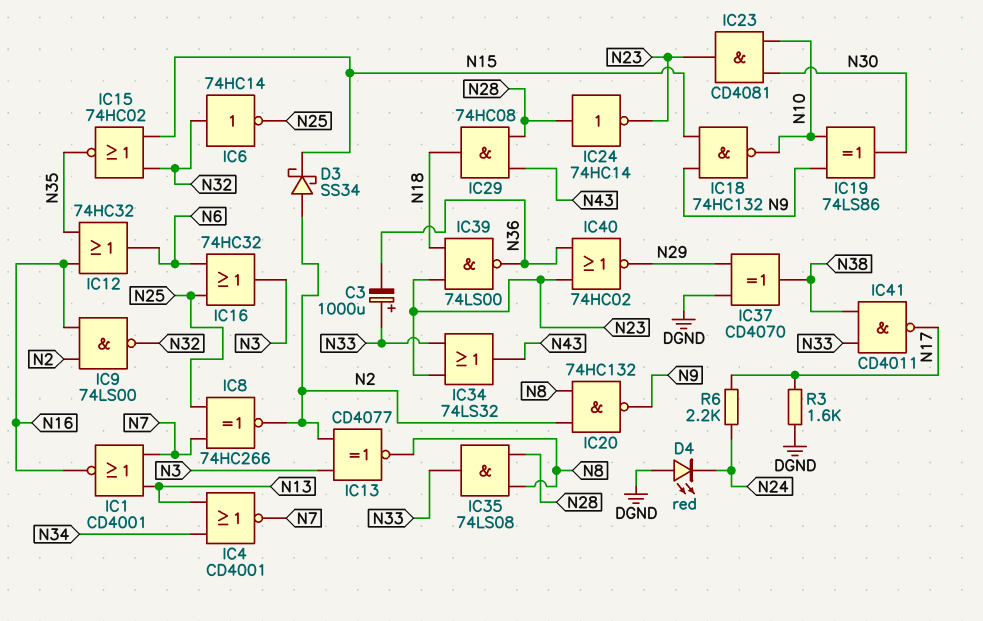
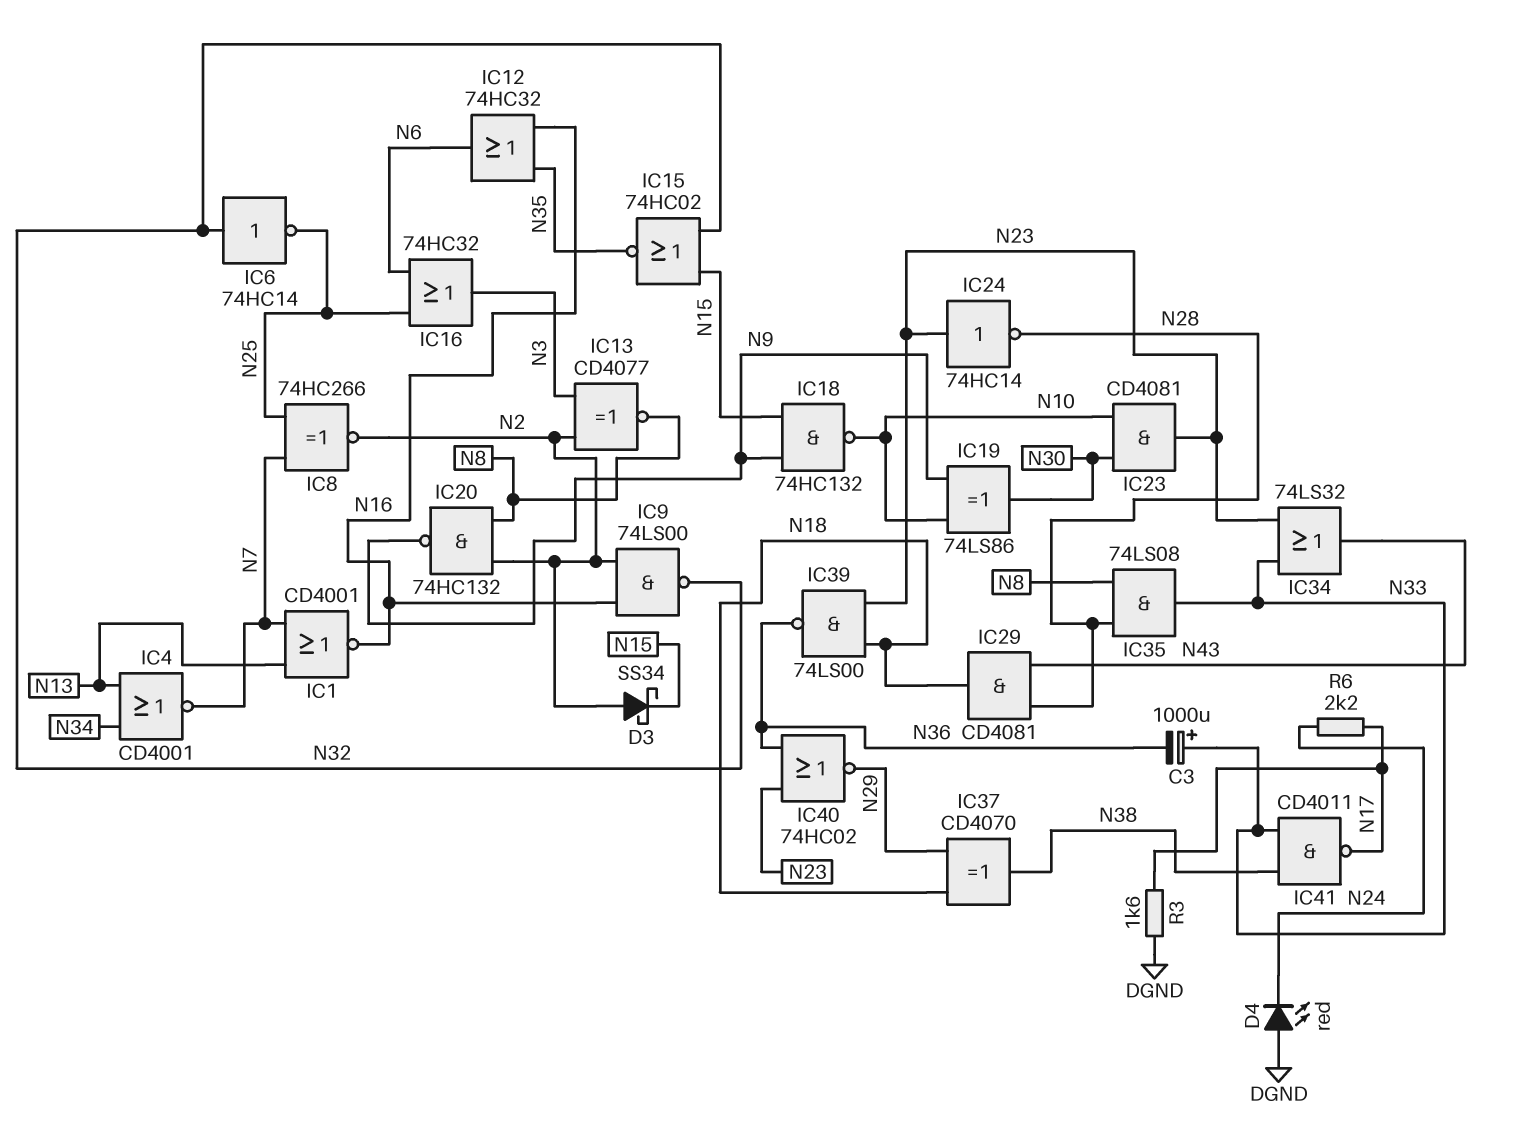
IC24: NOT 74HC14 (in N28, out N23) -> NOT 74HC14 (in N23, out N28)
IC29: AND 74HC08 (in N28, in N43, out N18) -> AND CD4081 (in N28, in N43, out N18)
IC37: XOR CD4070 (in DGND, in N29, out N38) -> XOR CD4070 (in N18, in N29, out N38)

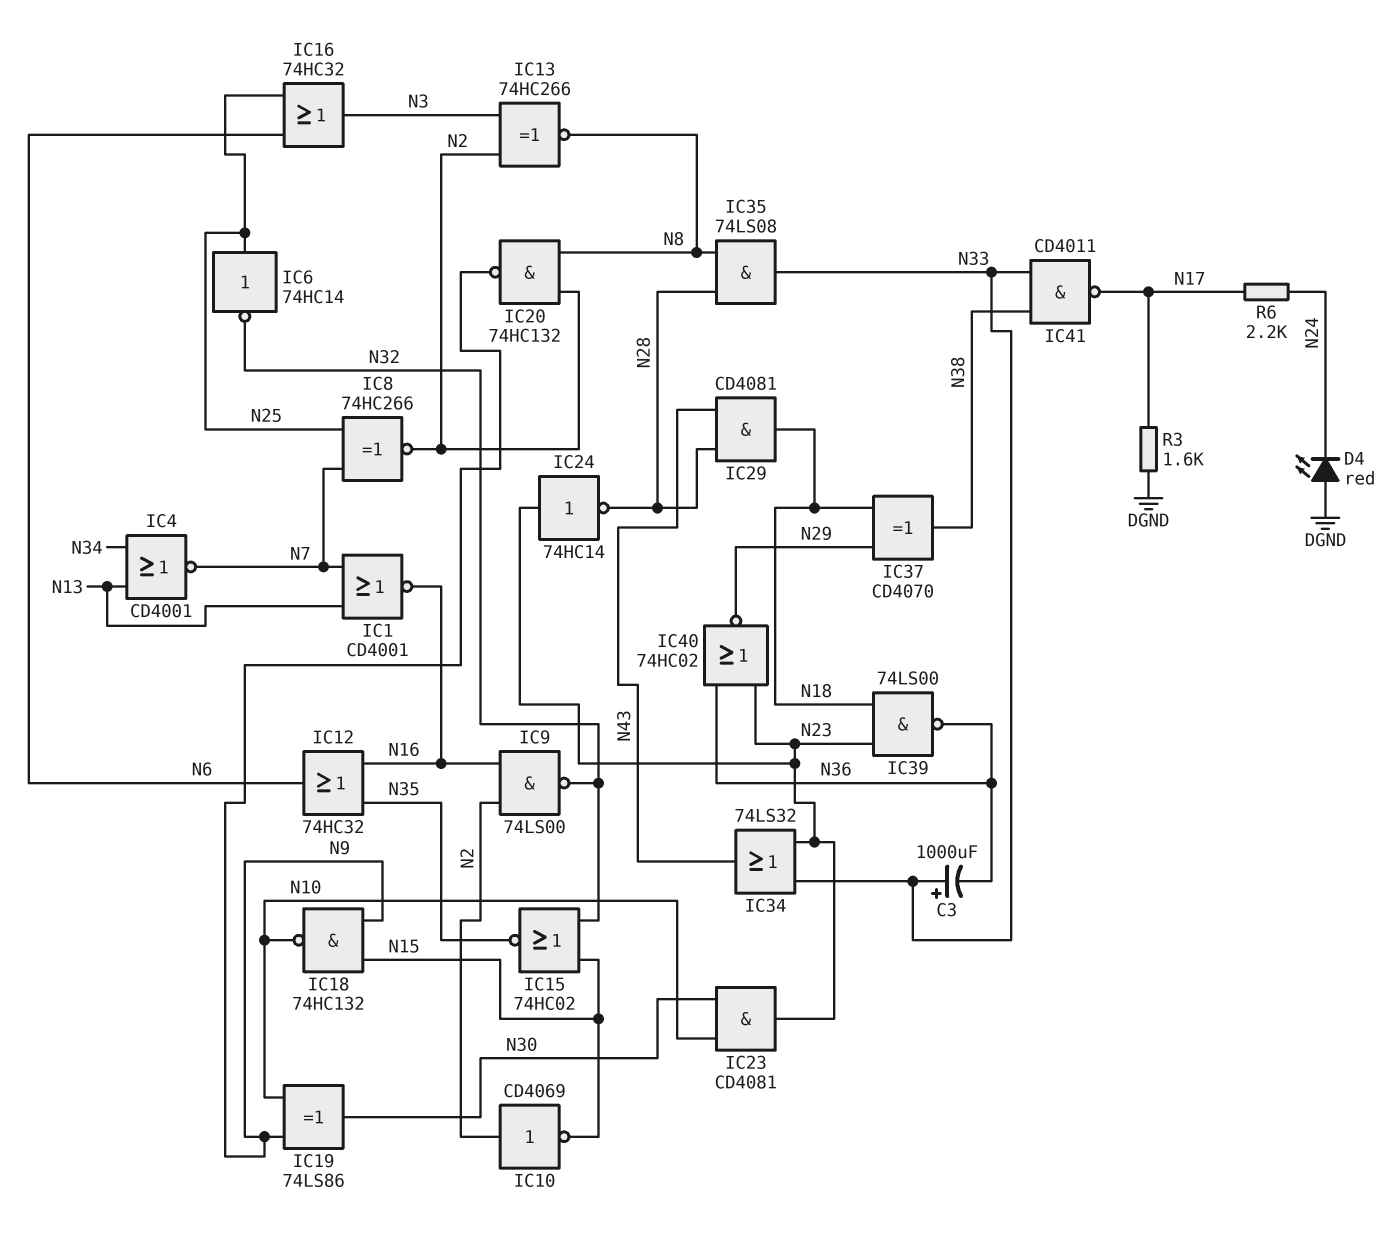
D3: schottky SS34 (A N2, K N15) -> none
IC6: NOT 74HC14 (in N32, out N25) -> NOT 74HC14 (in N25, out N32)
IC10: none -> NOT CD4069 (in N2, out N15)
IC13: XNOR CD4077 (in N2, in N3, out N8) -> XNOR 74HC266 (in N2, in N3, out N8)

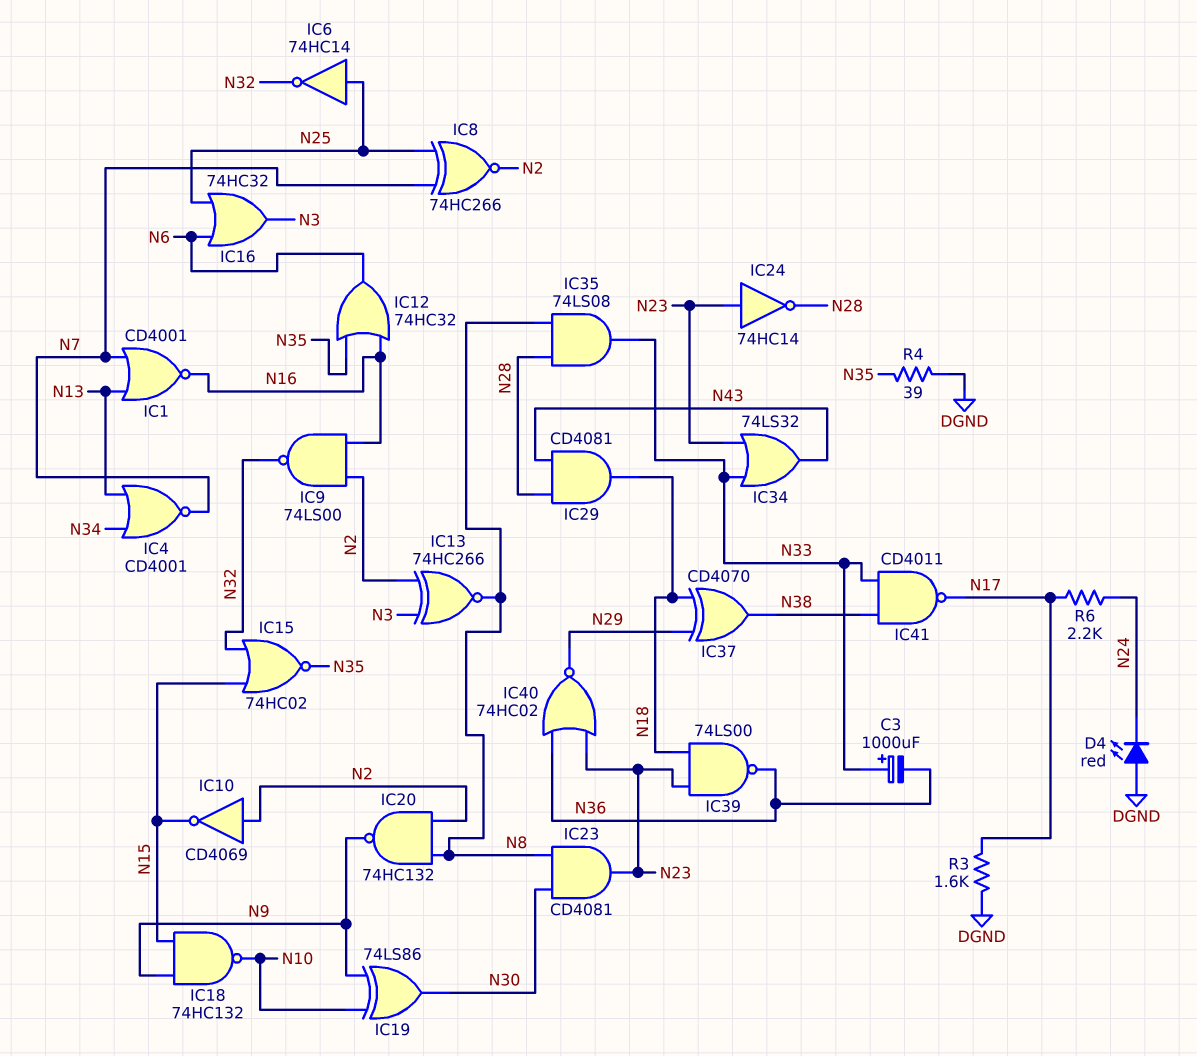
IC23: AND CD4081 (in N10, in N30, out N23) -> AND CD4081 (in N8, in N30, out N23)
R4: none -> 39 (DGND, N35)

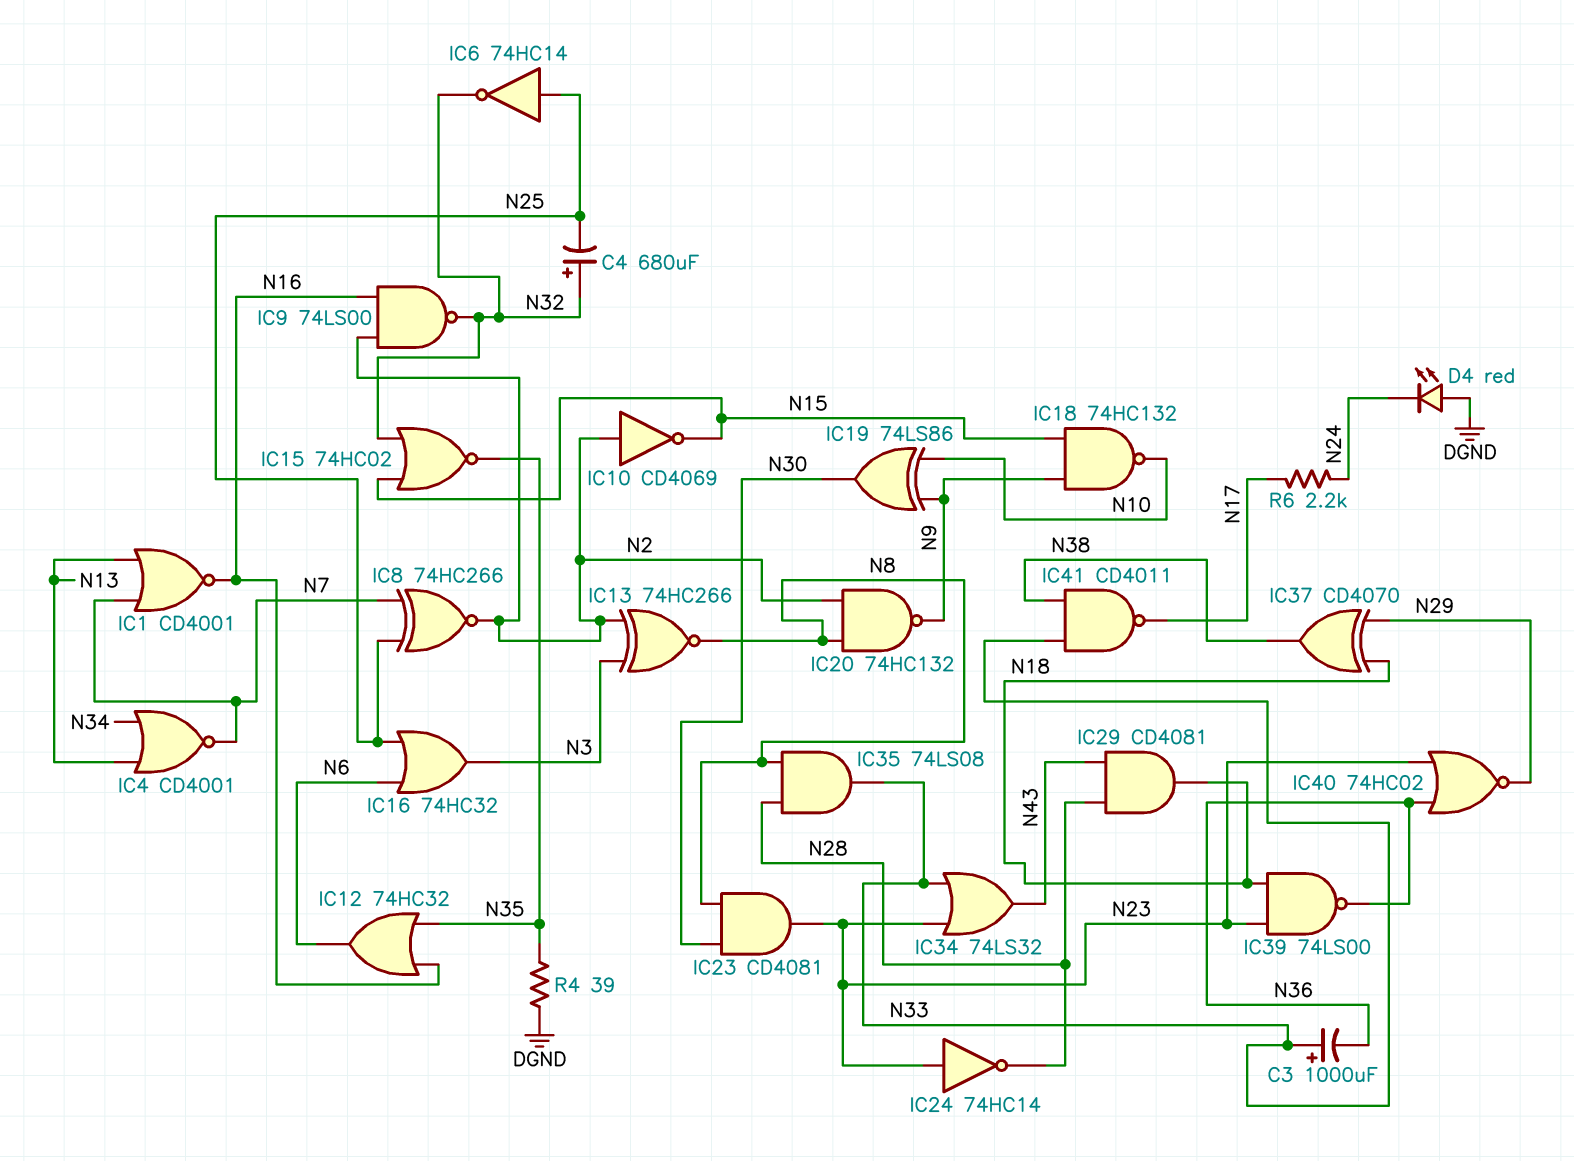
C4: none -> 680uF (plus N32, minus N25)
R3: 1.6k (DGND, N17) -> none

